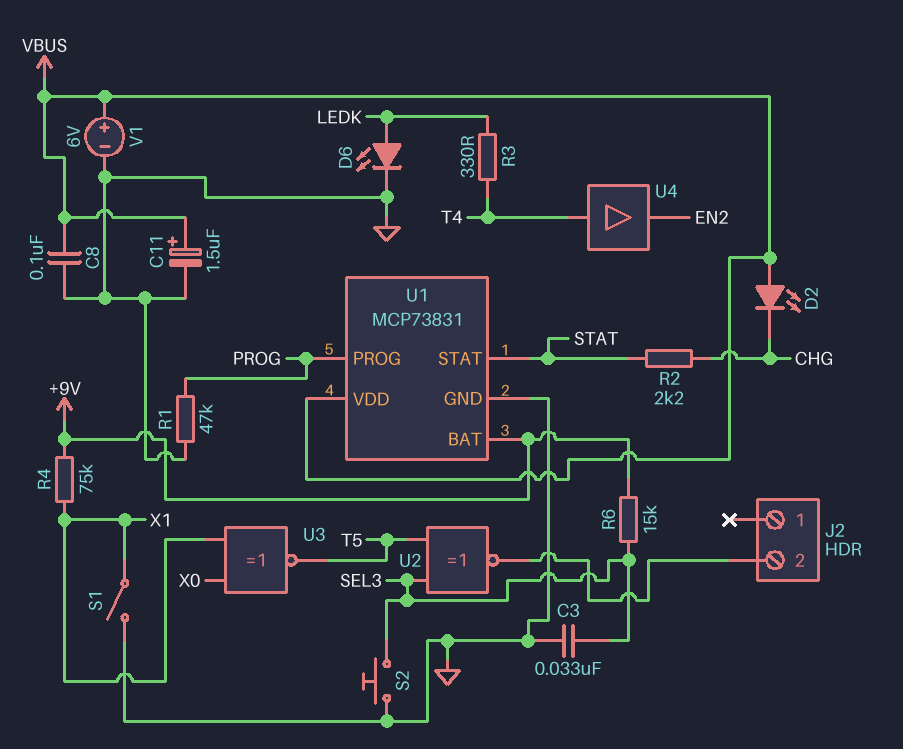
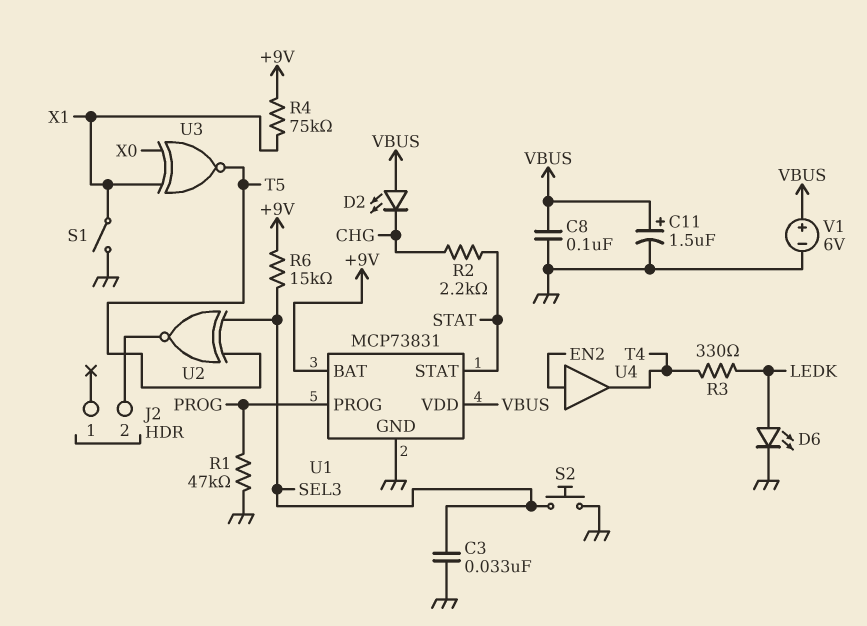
U4: buffer (in T4, out EN2) -> buffer (in EN2, out T4)

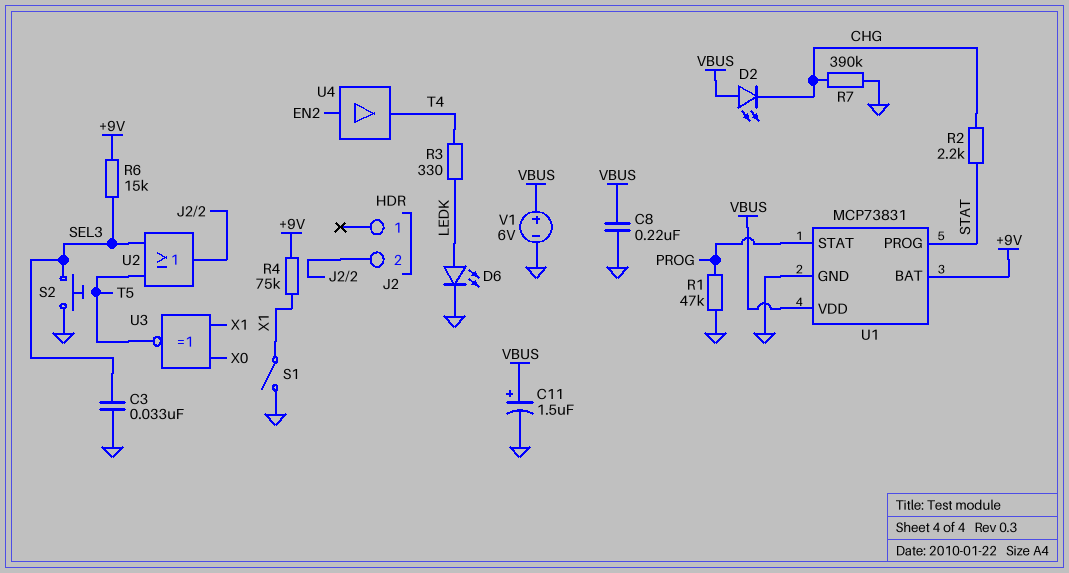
C8: 100nF (GND, VBUS) -> 220nF (GND, VBUS)
R7: none -> 390k (CHG, GND)
U1 pin PROG: PROG -> STAT
U1 pin STAT: STAT -> PROG
U2: XNOR (in SEL3, in T5, out J2/2) -> OR (in SEL3, in T5, out J2/2)

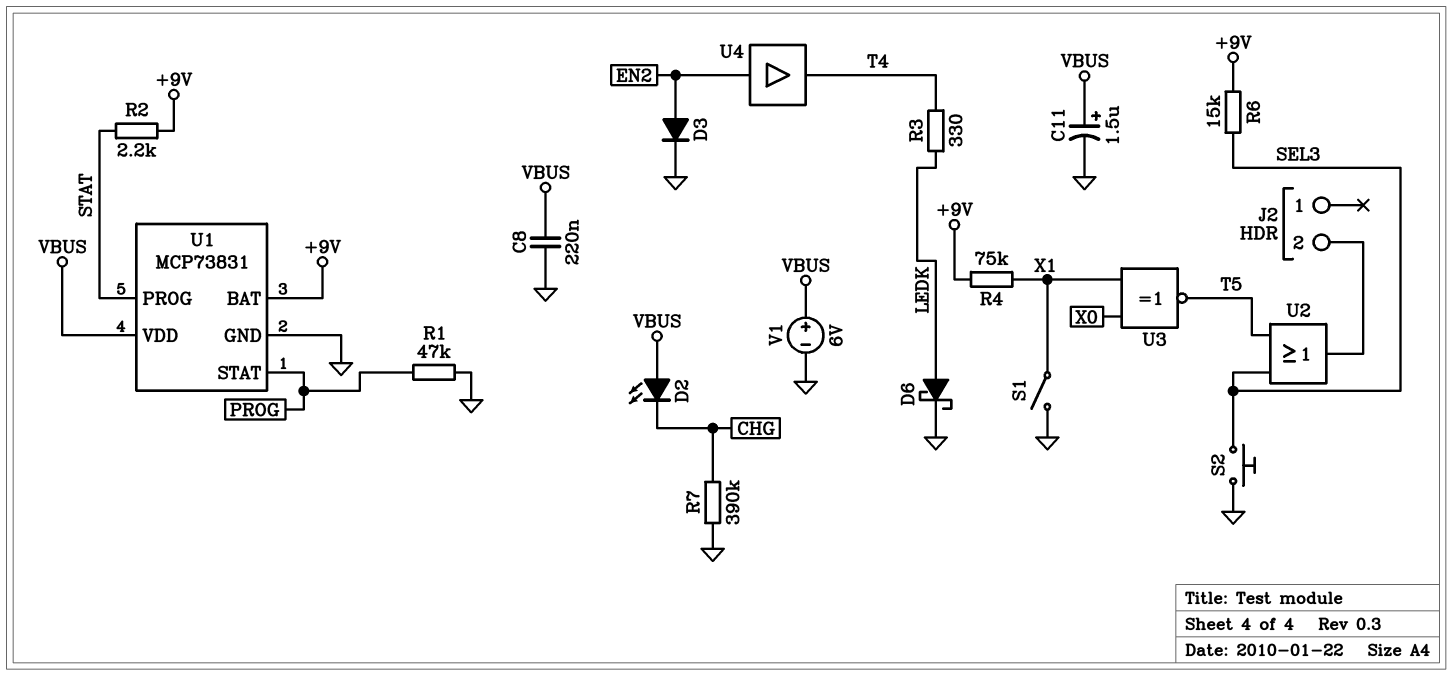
C3: 33nF (GND, SEL3) -> none
D3: none -> diode (A EN2, K GND)
D6: LED (A LEDK, K GND) -> schottky (A LEDK, K GND)
R2: 2.2k (CHG, STAT) -> 2.2k (+9V, STAT)

